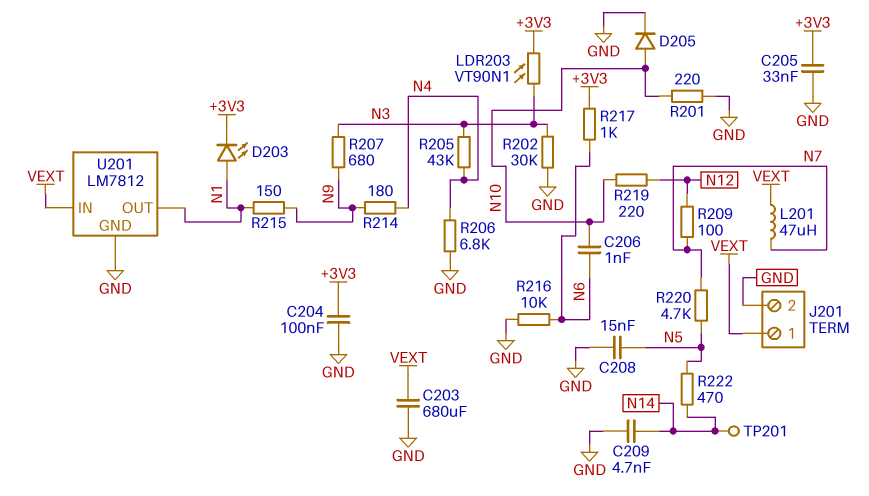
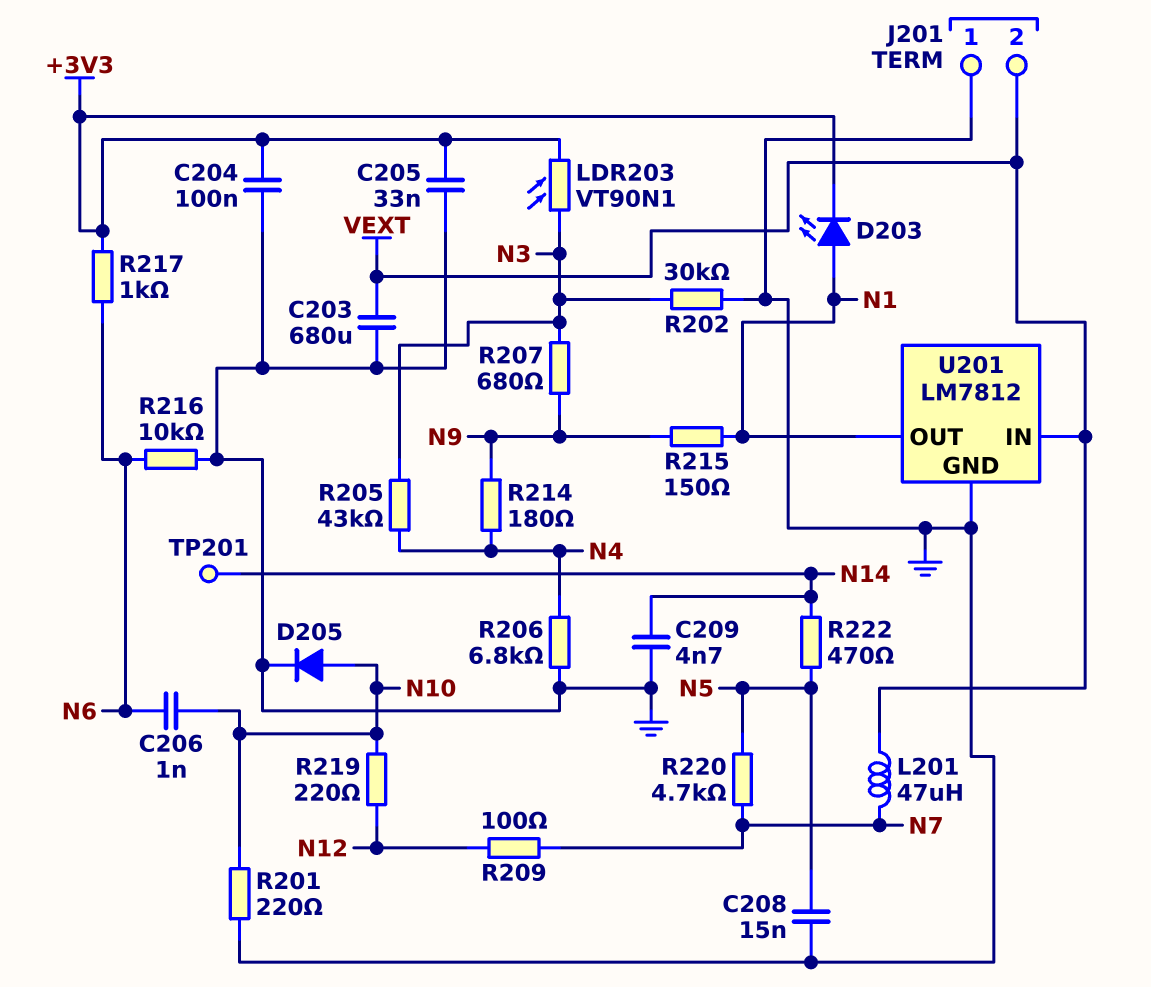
J201 pin 1: VEXT -> GND
J201 pin 2: GND -> VEXT

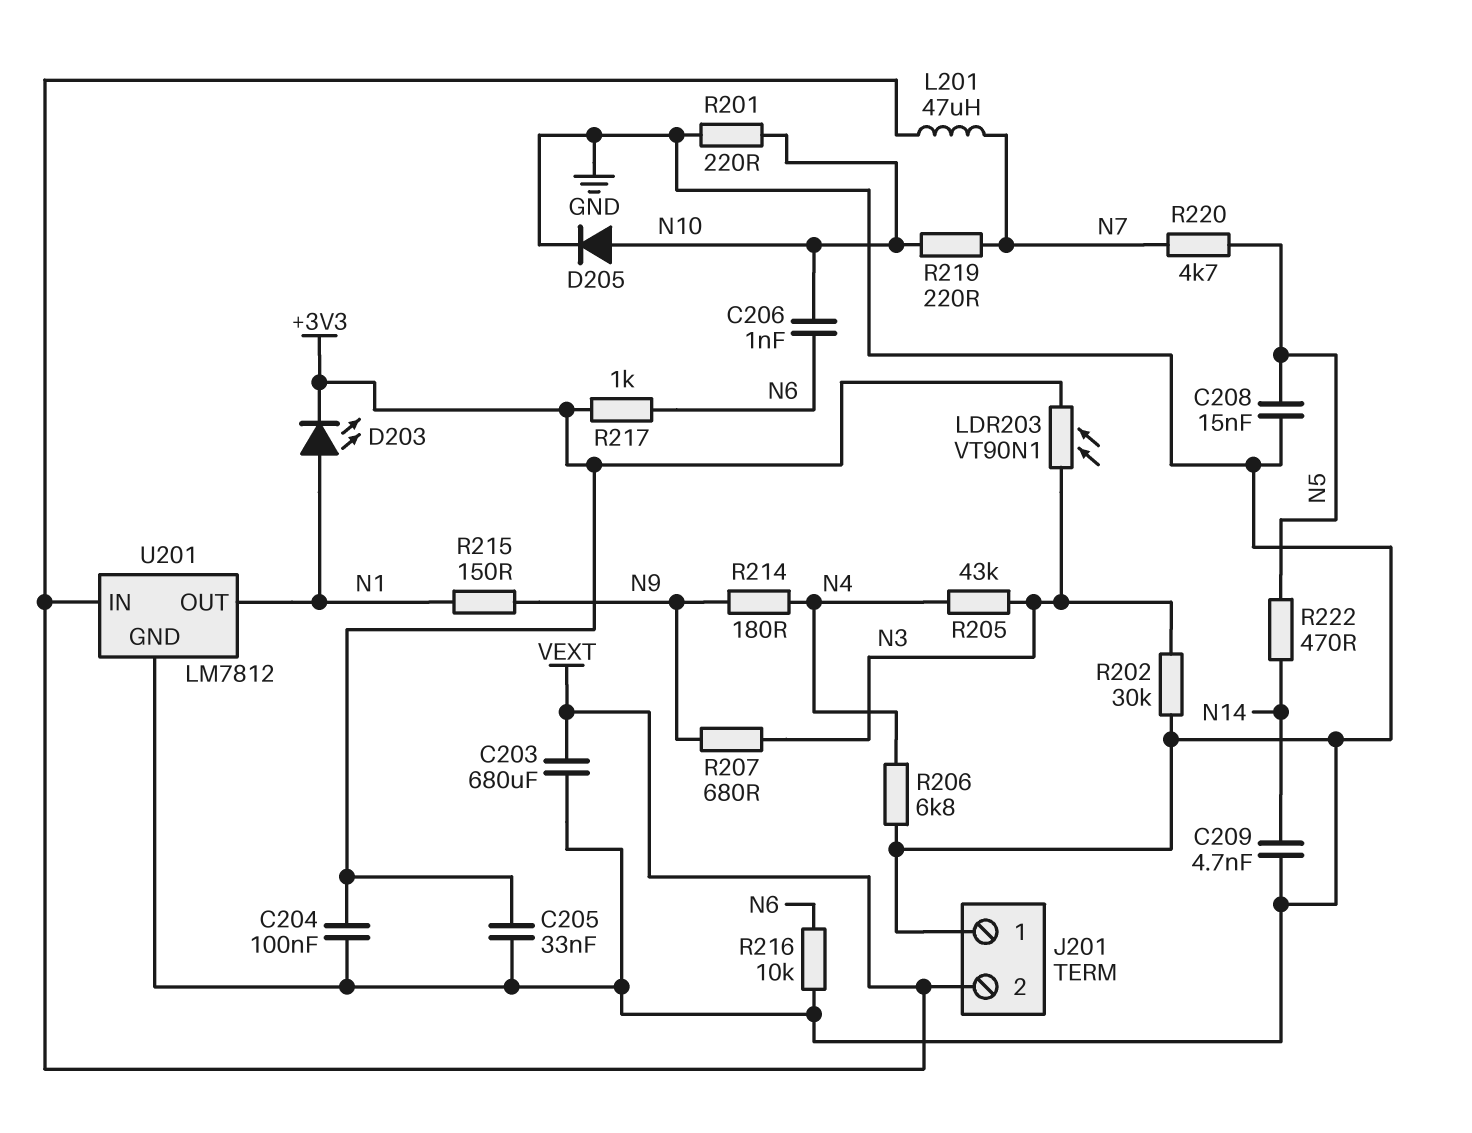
R209: 100 (N7, N12) -> none
R219: 220 (N10, N12) -> 220 (N7, N10)
TP201: test point (N14) -> none

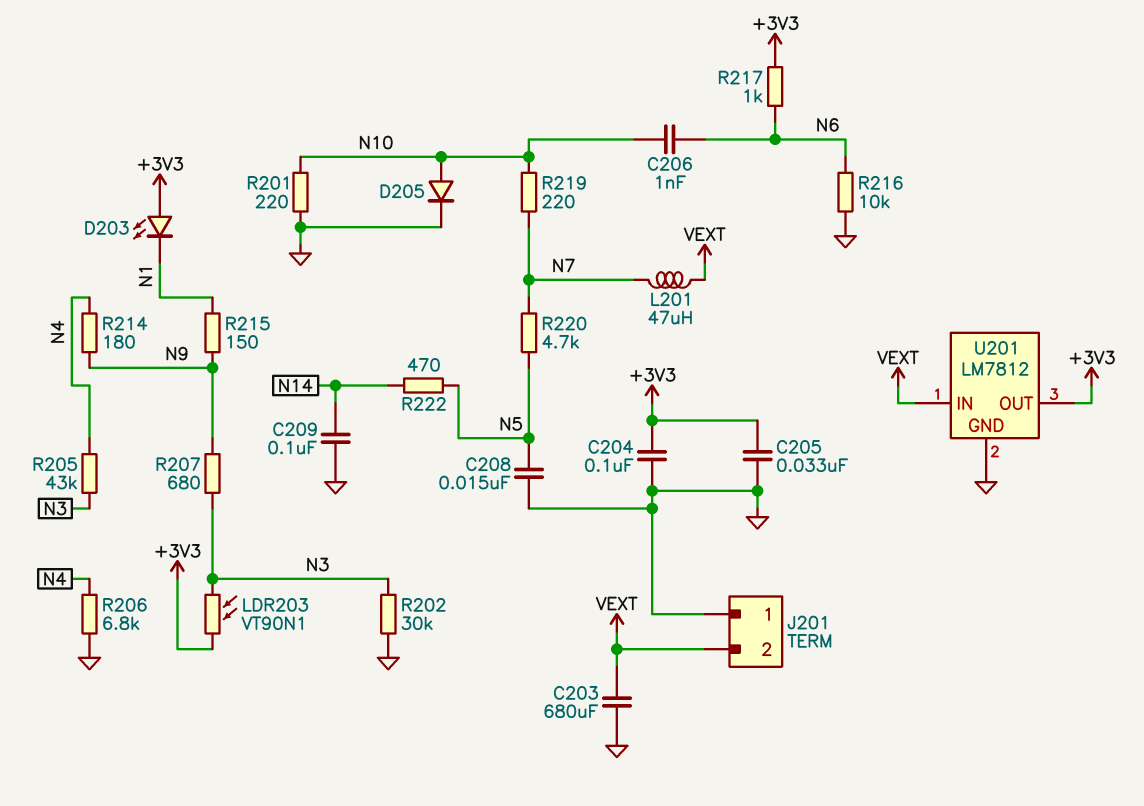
C209: 4.7nF (GND, N14) -> 100nF (GND, N14)
D203: LED (A N1, K +3V3) -> LED (A +3V3, K N1)
U201 pin OUT: N1 -> +3V3

